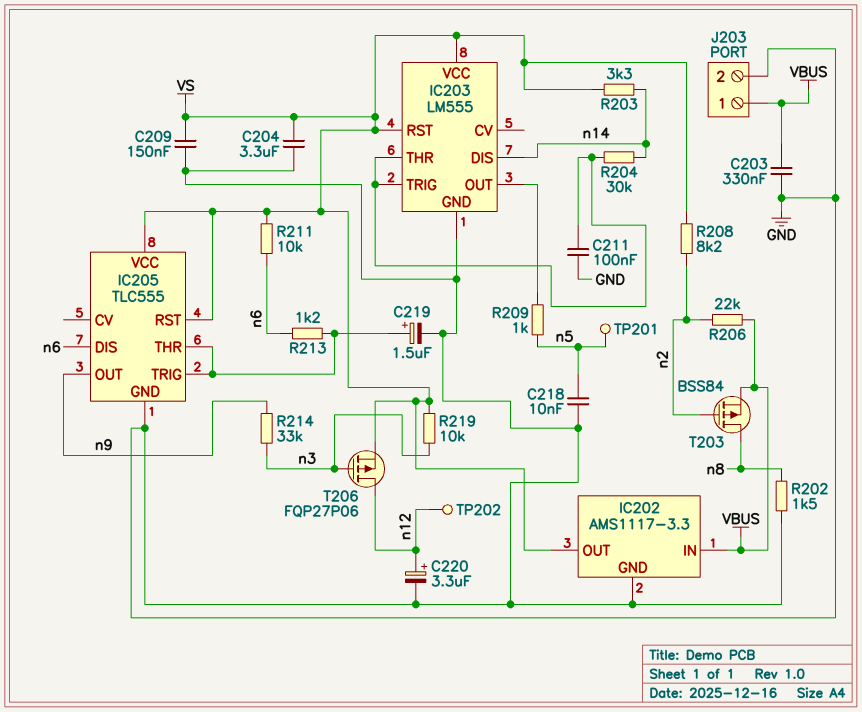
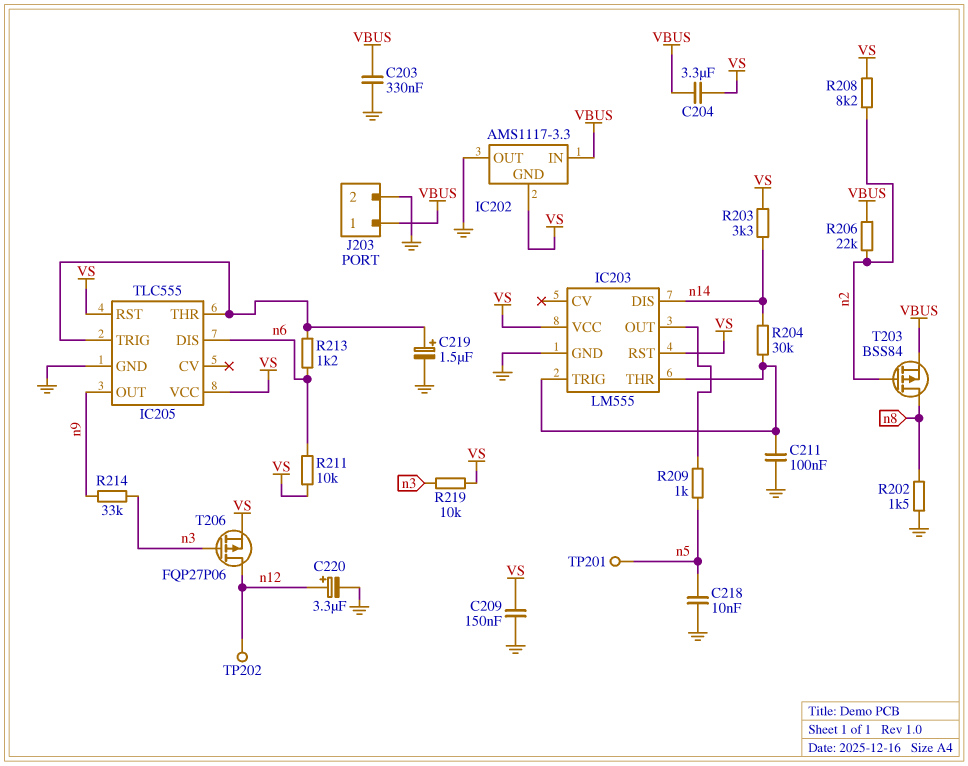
C204: 3.3uF (GND, VS) -> 3.3uF (VBUS, VS)
IC202 pin GND: GND -> VS
IC202 pin OUT: VS -> GND

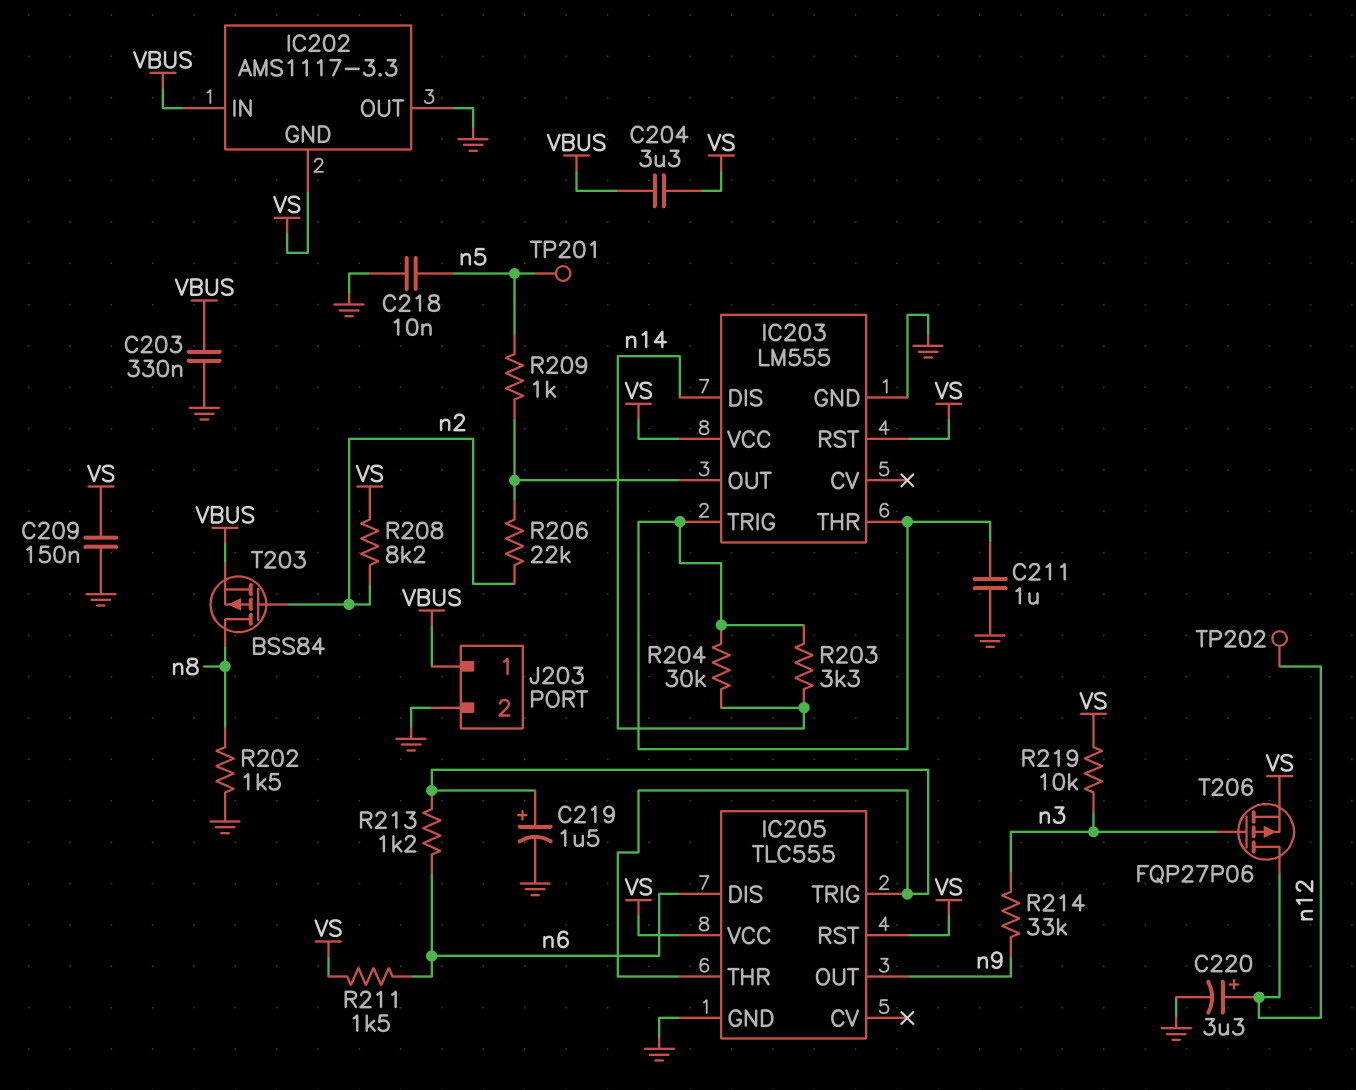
C211: 100nF (GND, IC203/THR) -> 1uF (GND, IC203/THR)
R203: 3.3k (VS, n14) -> 3.3k (IC203/THR, n14)
R206: 22k (VBUS, n2) -> 22k (IC203/OUT, n2)
R211: 10k (VS, n6) -> 1.5k (VS, n6)

